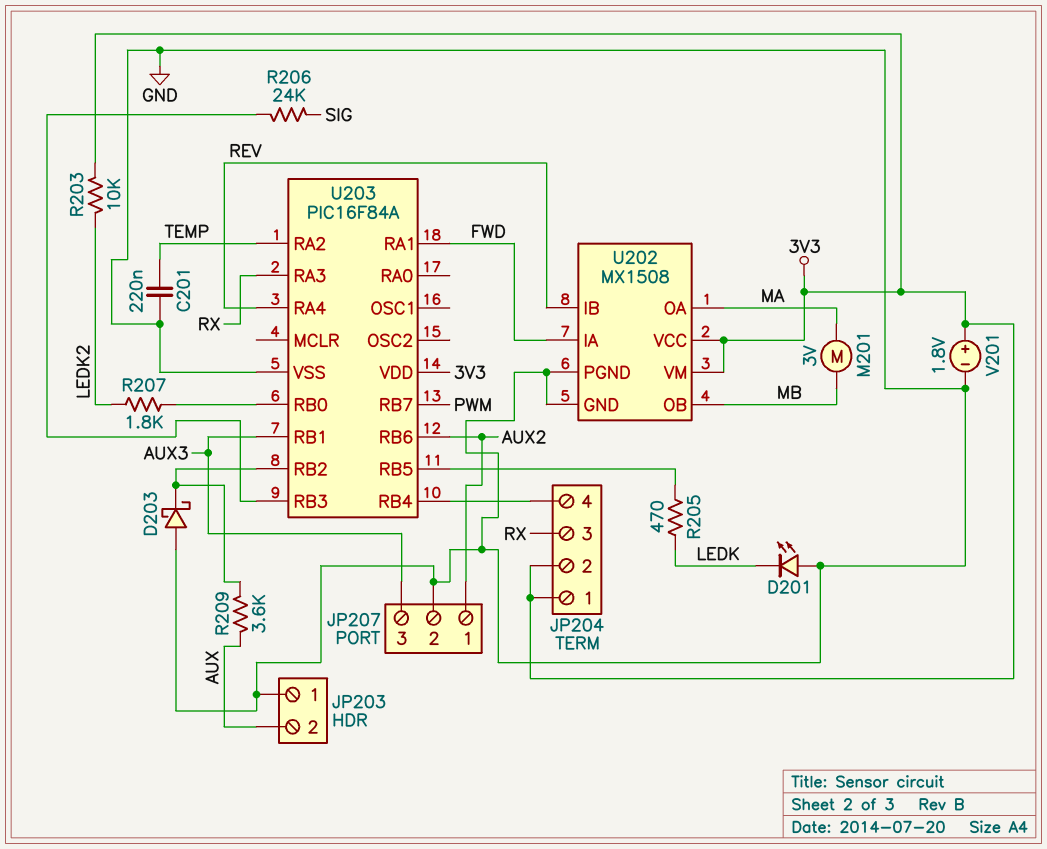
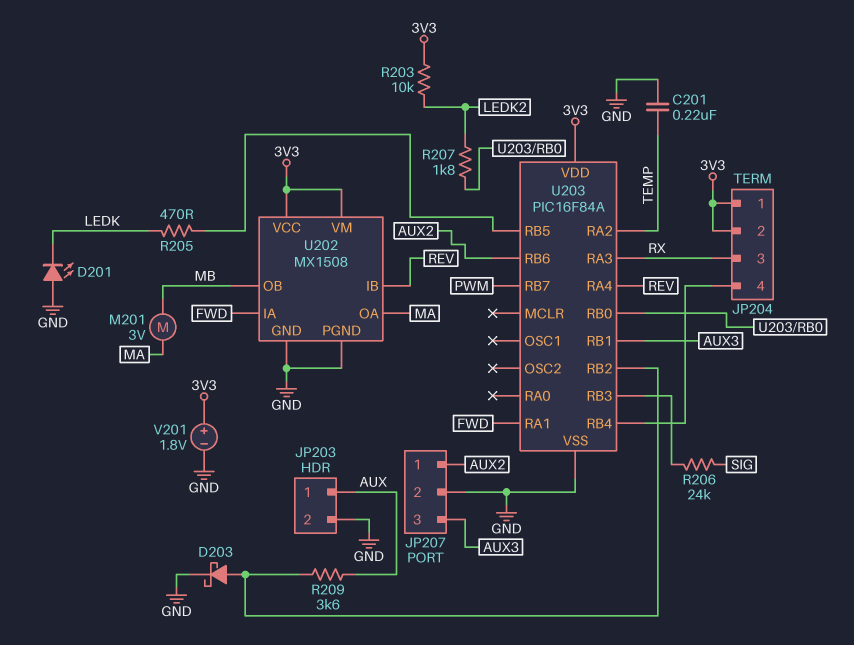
D203: schottky (A GND, K U203/RB2) -> schottky (A U203/RB2, K GND)
JP203 pin 1: GND -> AUX
JP203 pin 2: AUX -> GND

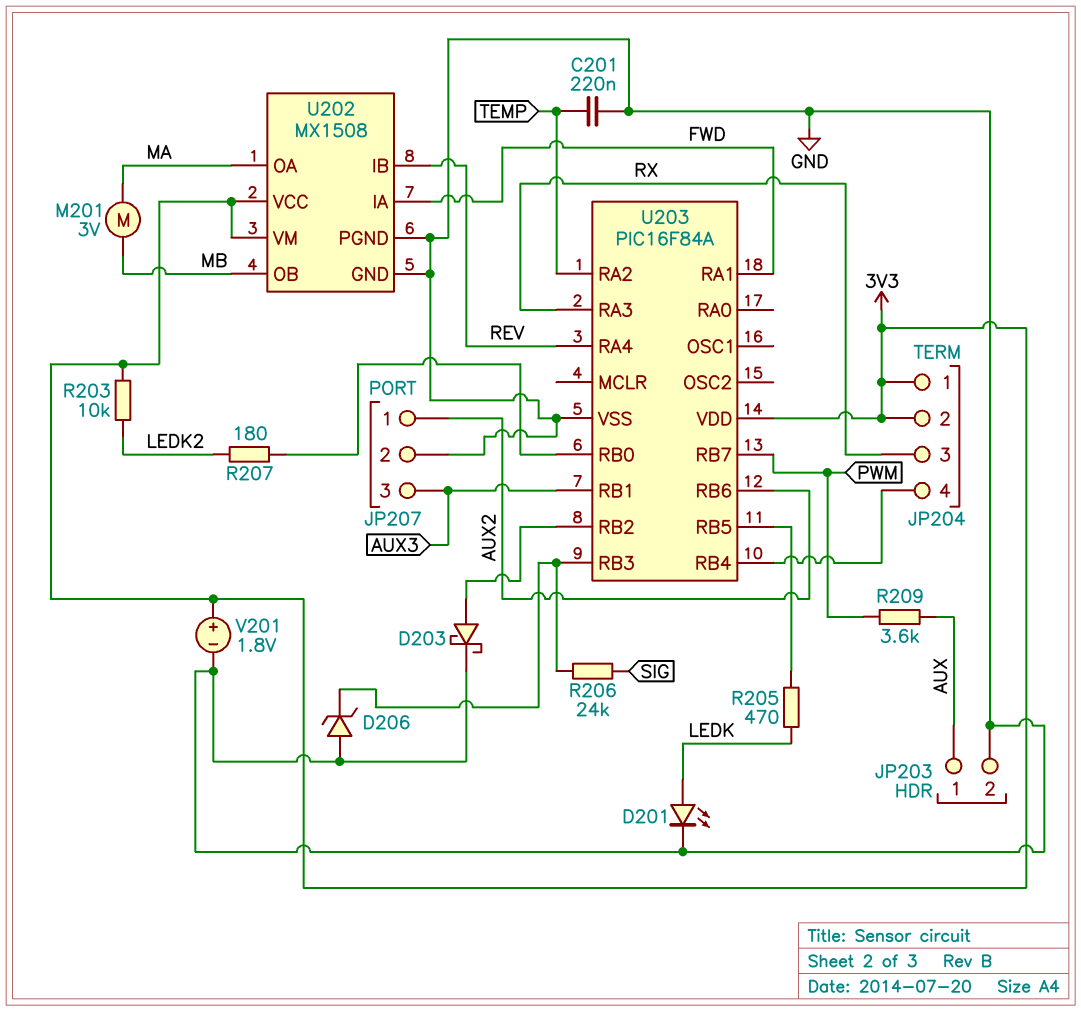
D201: LED (A GND, K LEDK) -> LED (A LEDK, K GND)
D206: none -> zener (A GND, K U203/RB3)
R207: 1.8k (LEDK2, U203/RB0) -> 180 (LEDK2, U203/RB0)
R209: 3.6k (AUX, U203/RB2) -> 3.6k (AUX, PWM)

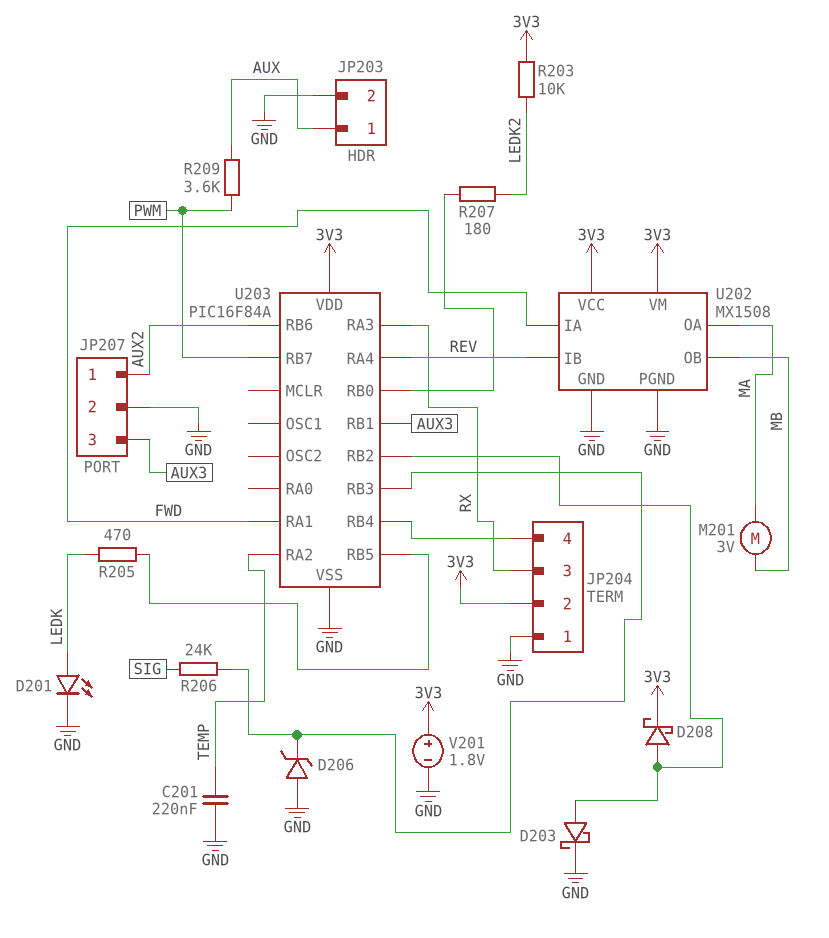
D208: none -> schottky (A U203/RB2, K 3V3)
JP204 pin 1: 3V3 -> GND

